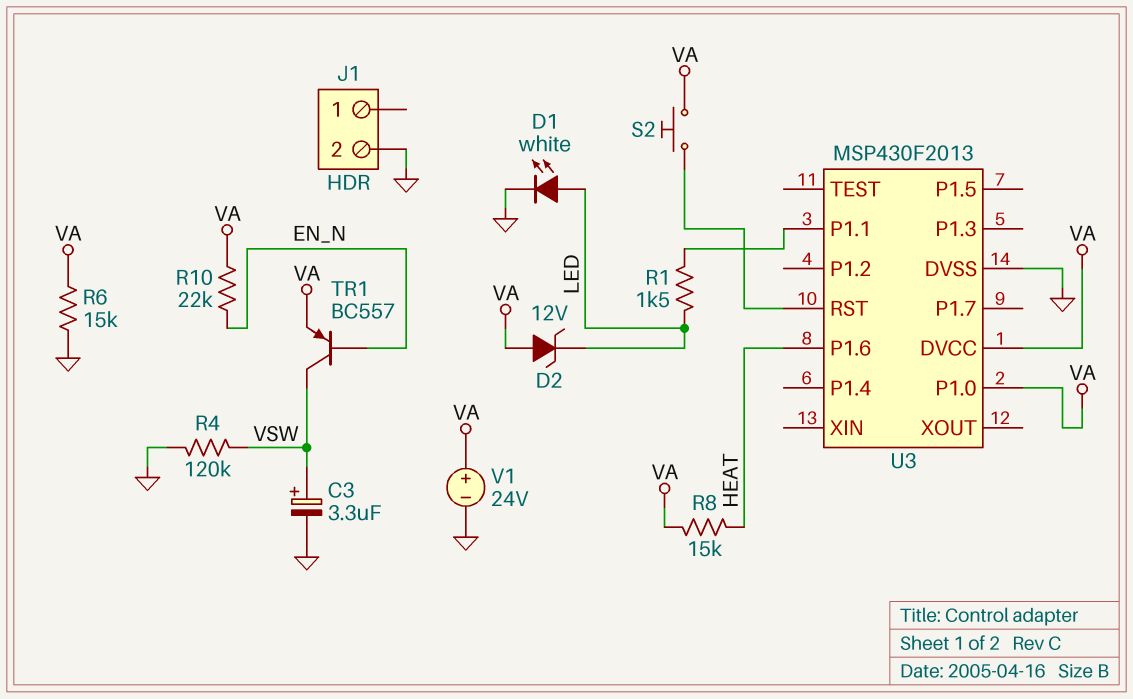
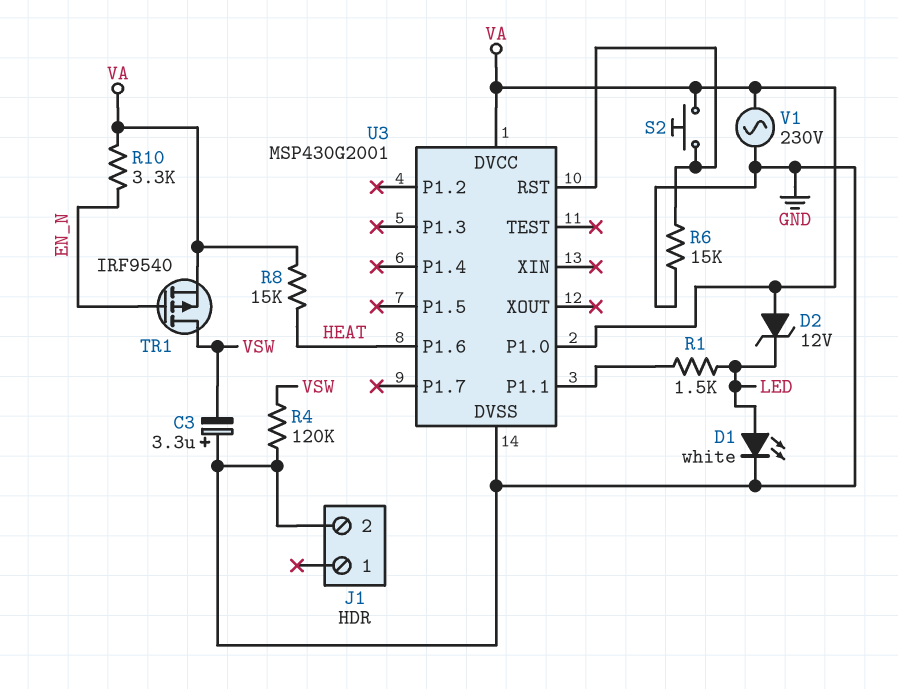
C3: 3.3uF (plus VSW, minus GND) -> 3.3uF (plus GND, minus VSW)
R6: 15k (GND, VA) -> 15k (GND, U3/RST)
R10: 22k (EN_N, VA) -> 3.3k (EN_N, VA)
TR1: PNP BC557 (B EN_N, C VSW, E VA) -> PMOS IRF9540 (G EN_N, D VSW, S VA)
U3: MSP430F2013 -> MSP430G2001
V1: 24V (plus VA, minus GND) -> AC 230V (GND, VA)

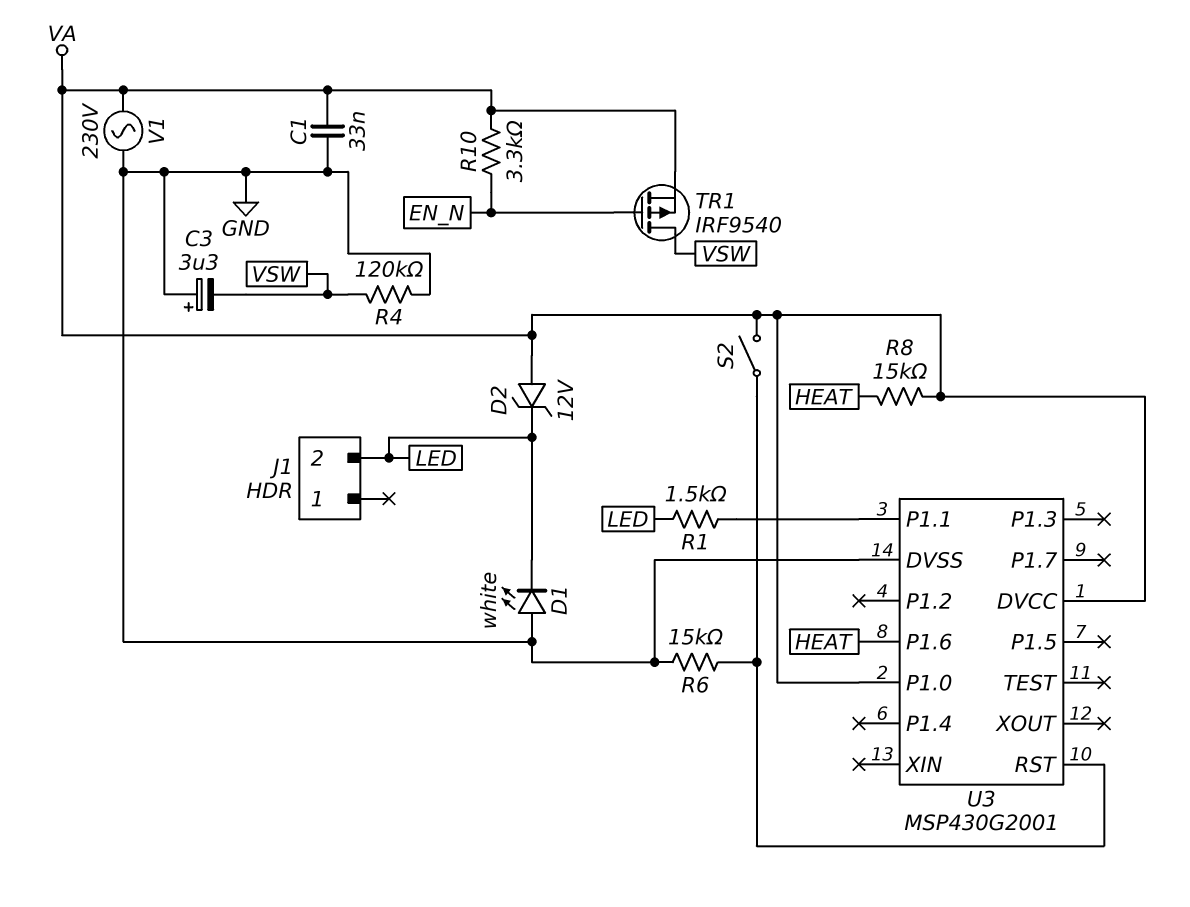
C1: none -> 33nF (GND, VA)
D1: LED white (A LED, K GND) -> LED white (A GND, K LED)
J1 pin 2: GND -> LED
S2: button (U3/RST, VA) -> switch (U3/RST, VA)

